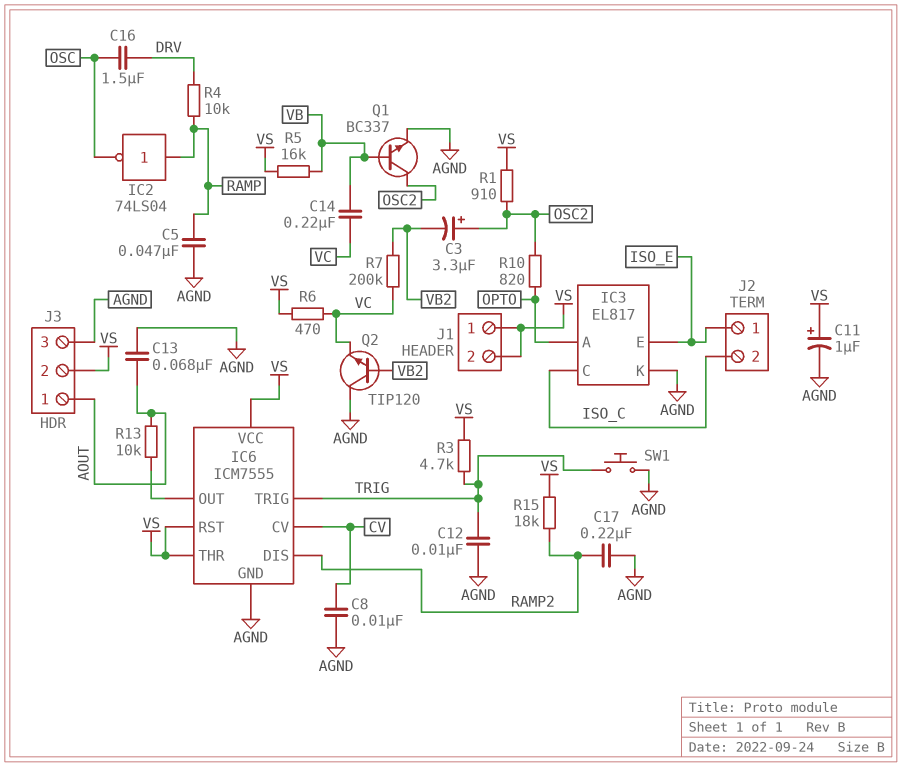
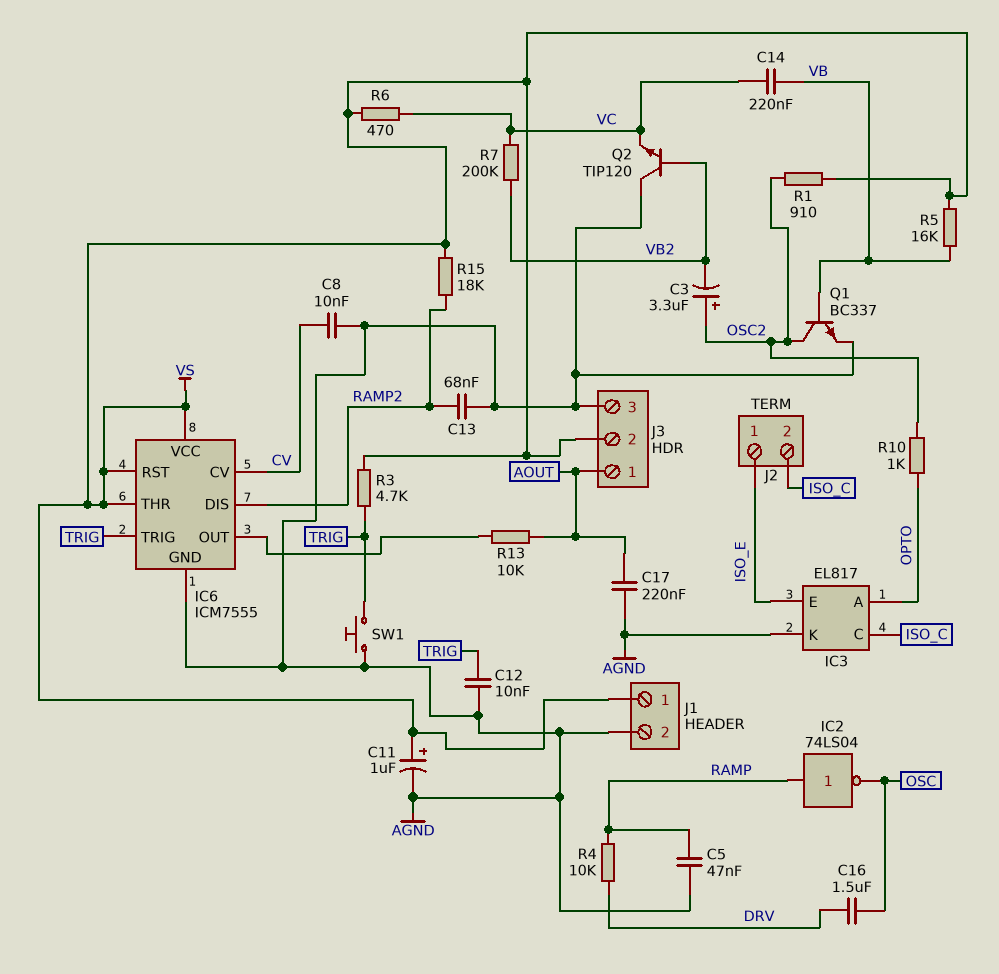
C13: 68nF (AGND, AOUT) -> 68nF (AGND, RAMP2)
C17: 220nF (AGND, RAMP2) -> 220nF (AGND, AOUT)
J1 pin 2: VS -> AGND
R10: 820 (OPTO, OSC2) -> 1k (OPTO, OSC2)

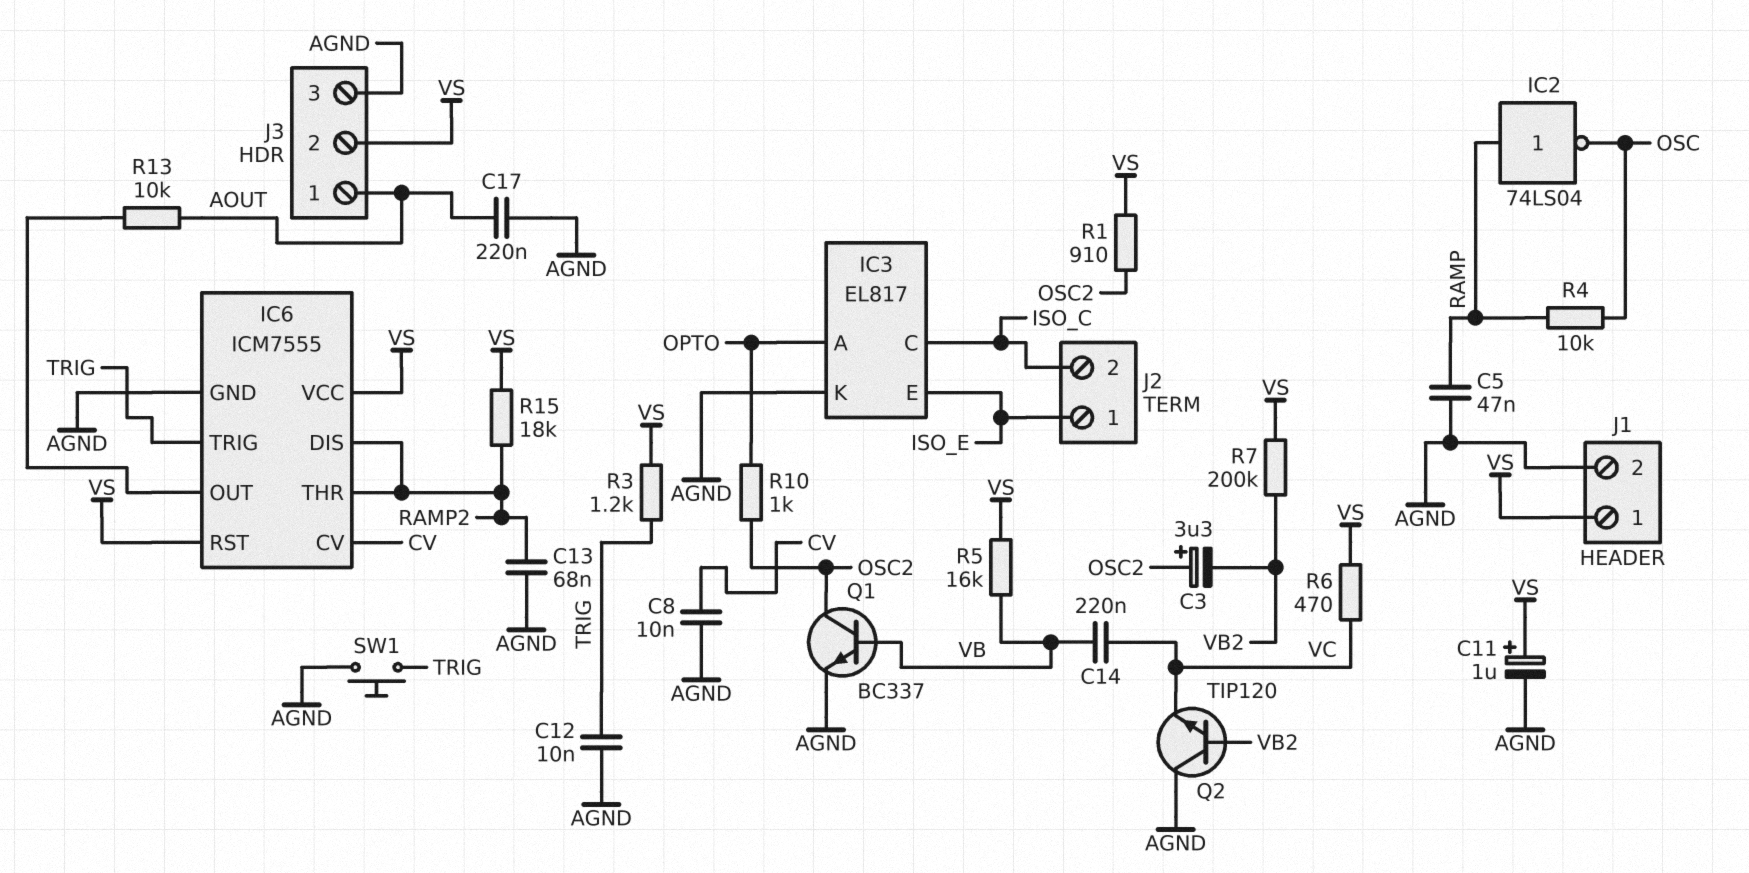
C16: 1.5uF (DRV, OSC) -> none
IC6 pin THR: VS -> RAMP2
R3: 4.7k (TRIG, VS) -> 1.2k (TRIG, VS)
R4: 10k (DRV, RAMP) -> 10k (OSC, RAMP)
R7: 200k (VB2, VC) -> 200k (VB2, VS)

